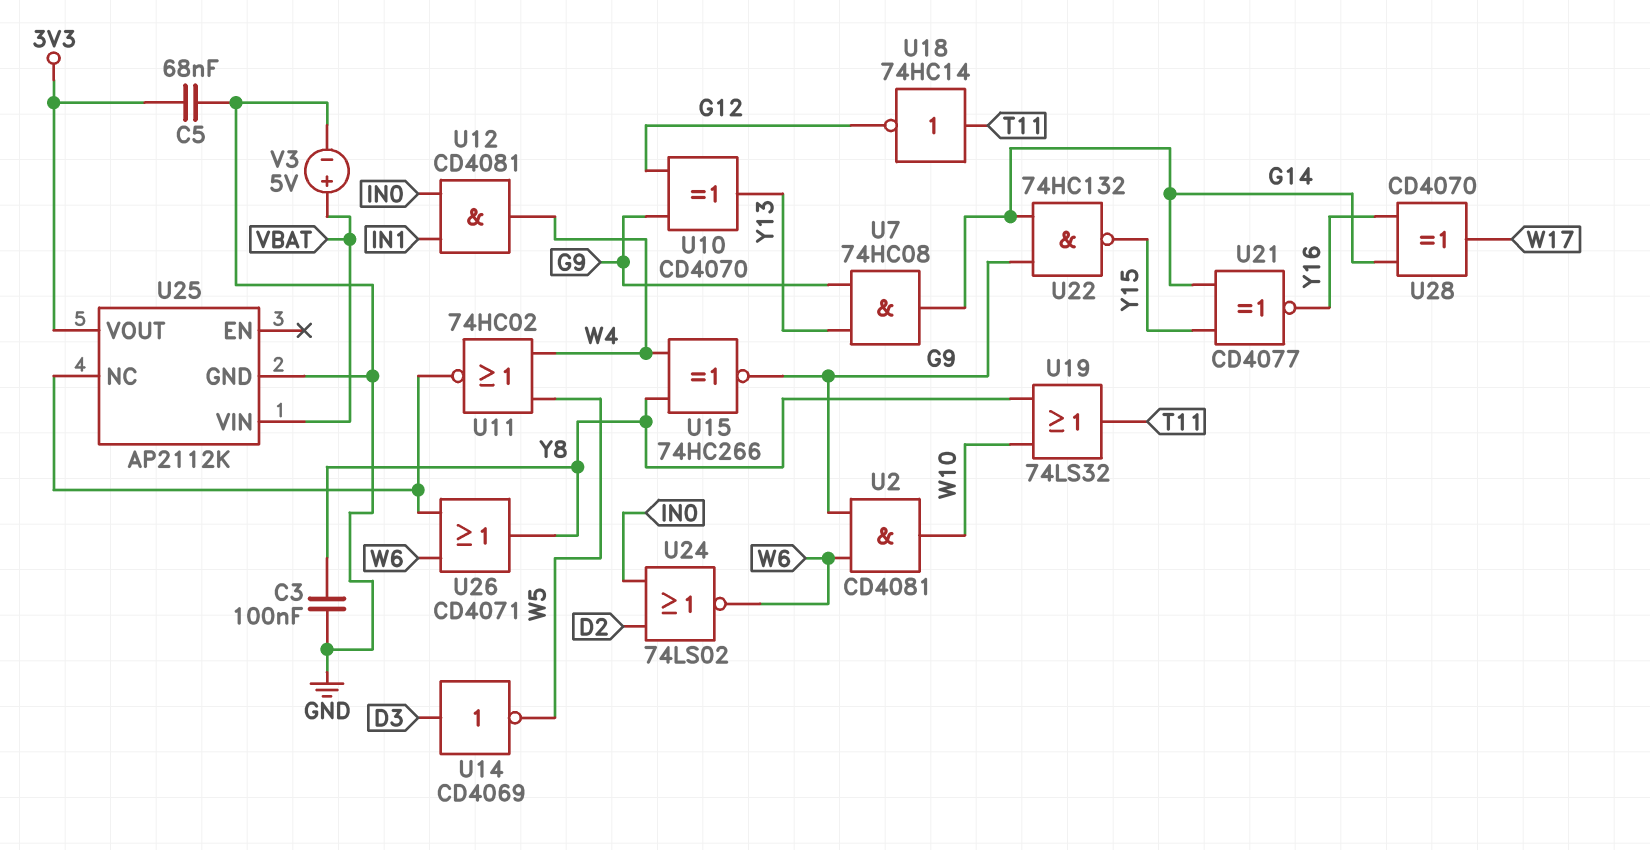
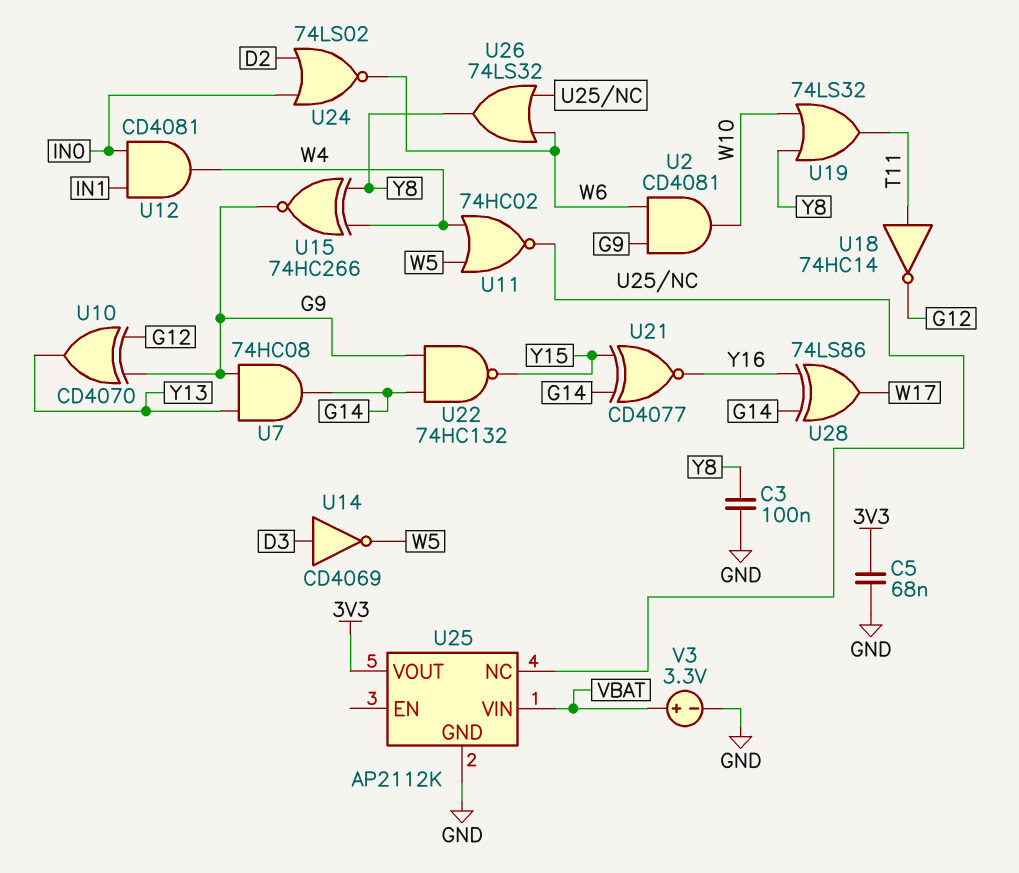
U26: OR CD4071 (in U25/NC, in W6, out Y8) -> OR 74LS32 (in U25/NC, in W6, out Y8)
U28: XOR CD4070 (in G14, in Y16, out W17) -> XOR 74LS86 (in G14, in Y16, out W17)
V3: 5V (plus VBAT, minus GND) -> 3.3V (plus VBAT, minus GND)

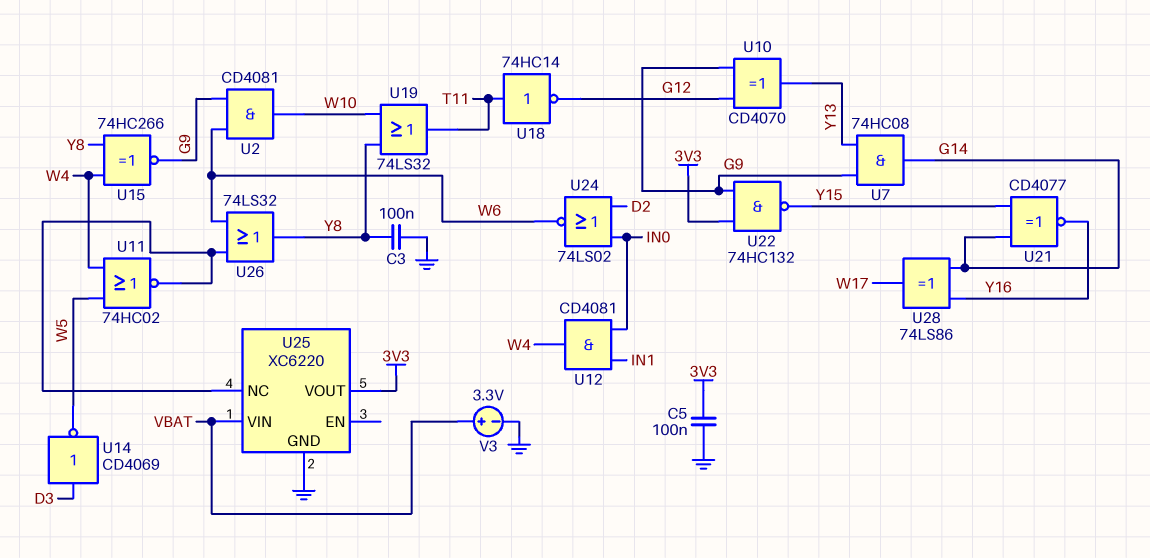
C5: 68nF (3V3, GND) -> 100nF (3V3, GND)
U22: NAND 74HC132 (in G9, in G14, out Y15) -> NAND 74HC132 (in 3V3, in G9, out Y15)
U25: AP2112K -> XC6220

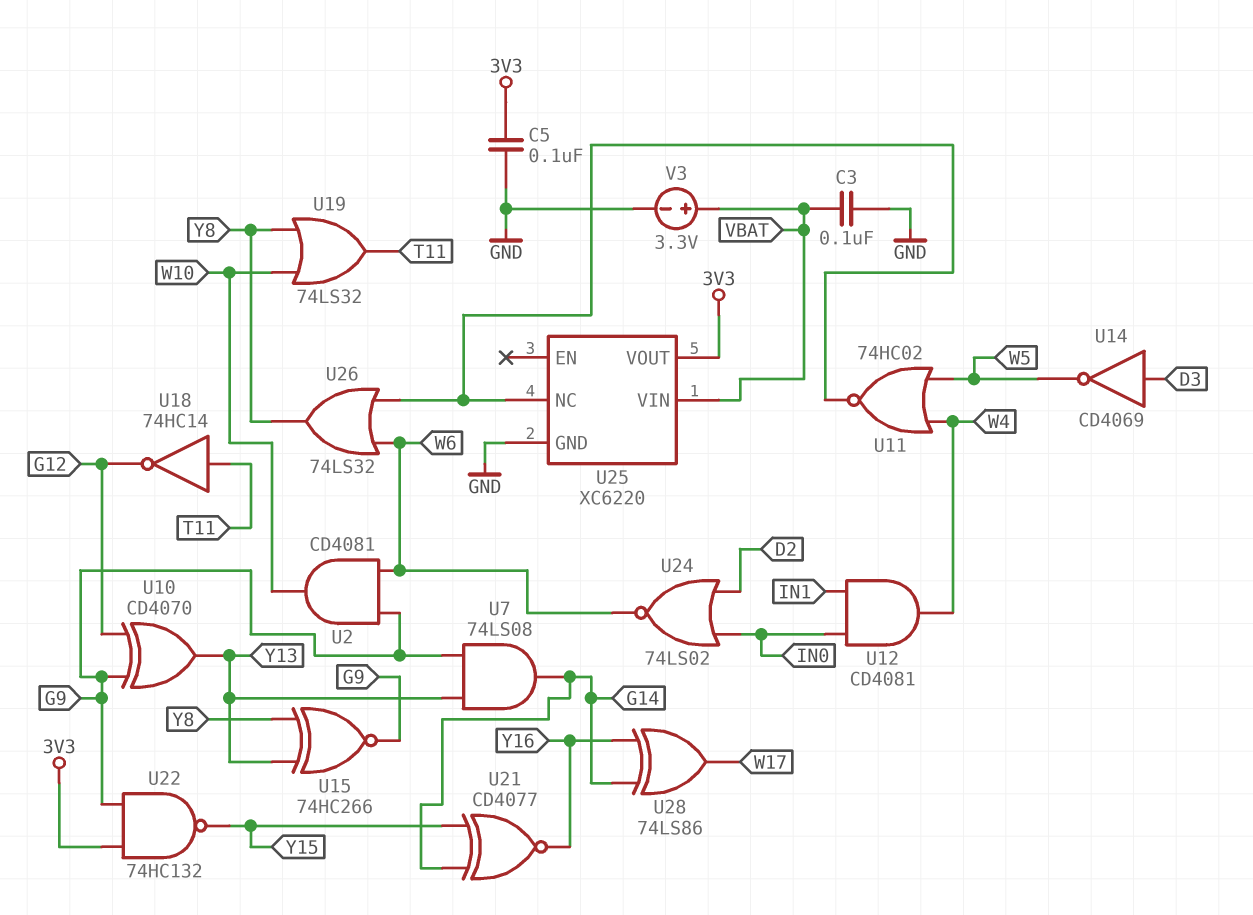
C3: 100nF (GND, Y8) -> 100nF (GND, VBAT)
U7: AND 74HC08 (in G9, in Y13, out G14) -> AND 74LS08 (in G9, in Y13, out G14)
U15: XNOR 74HC266 (in W4, in Y8, out G9) -> XNOR 74HC266 (in Y8, in Y13, out G9)

